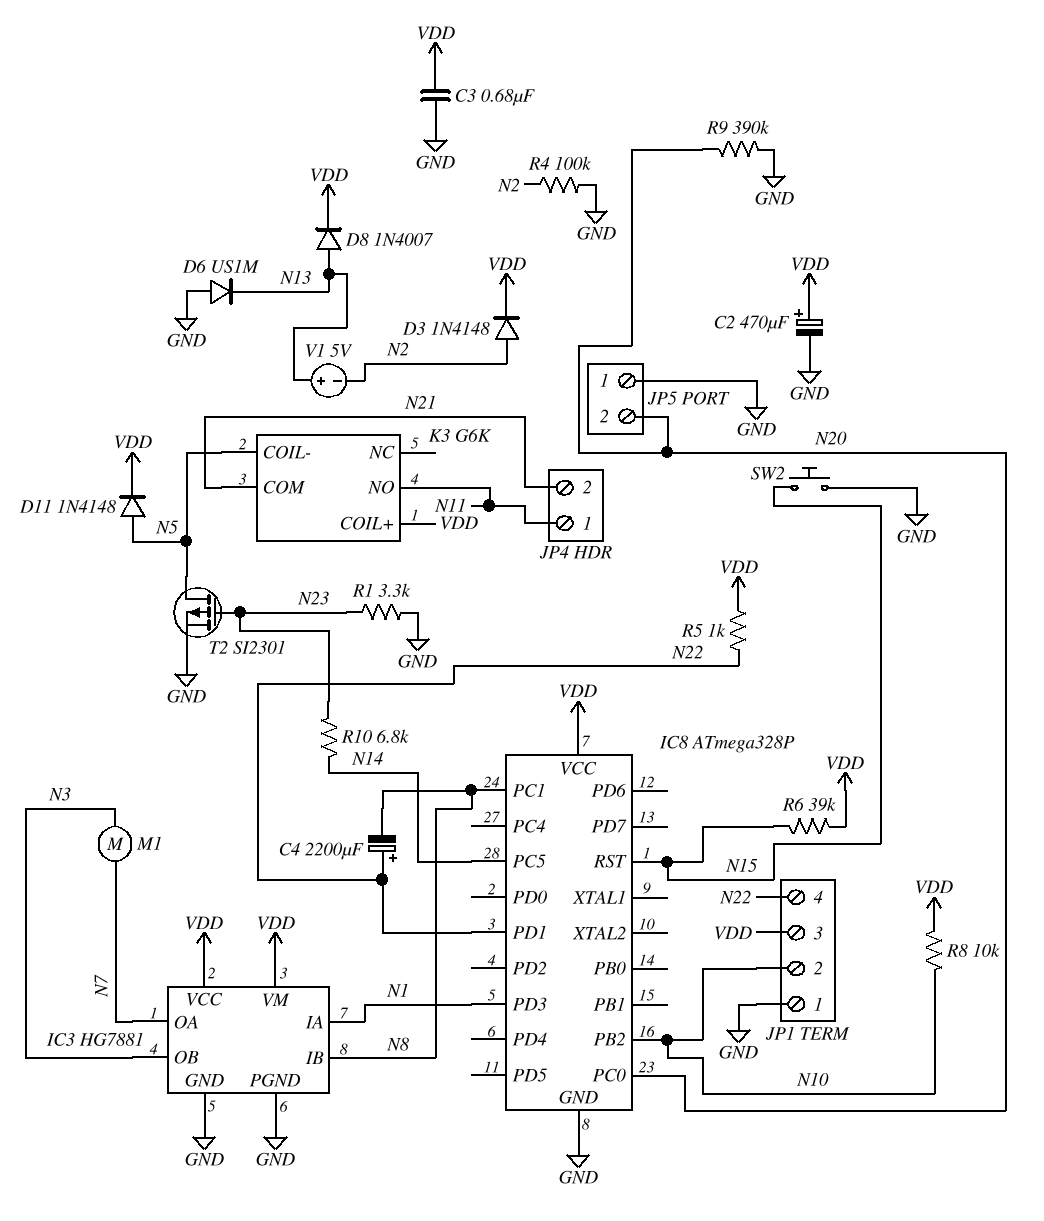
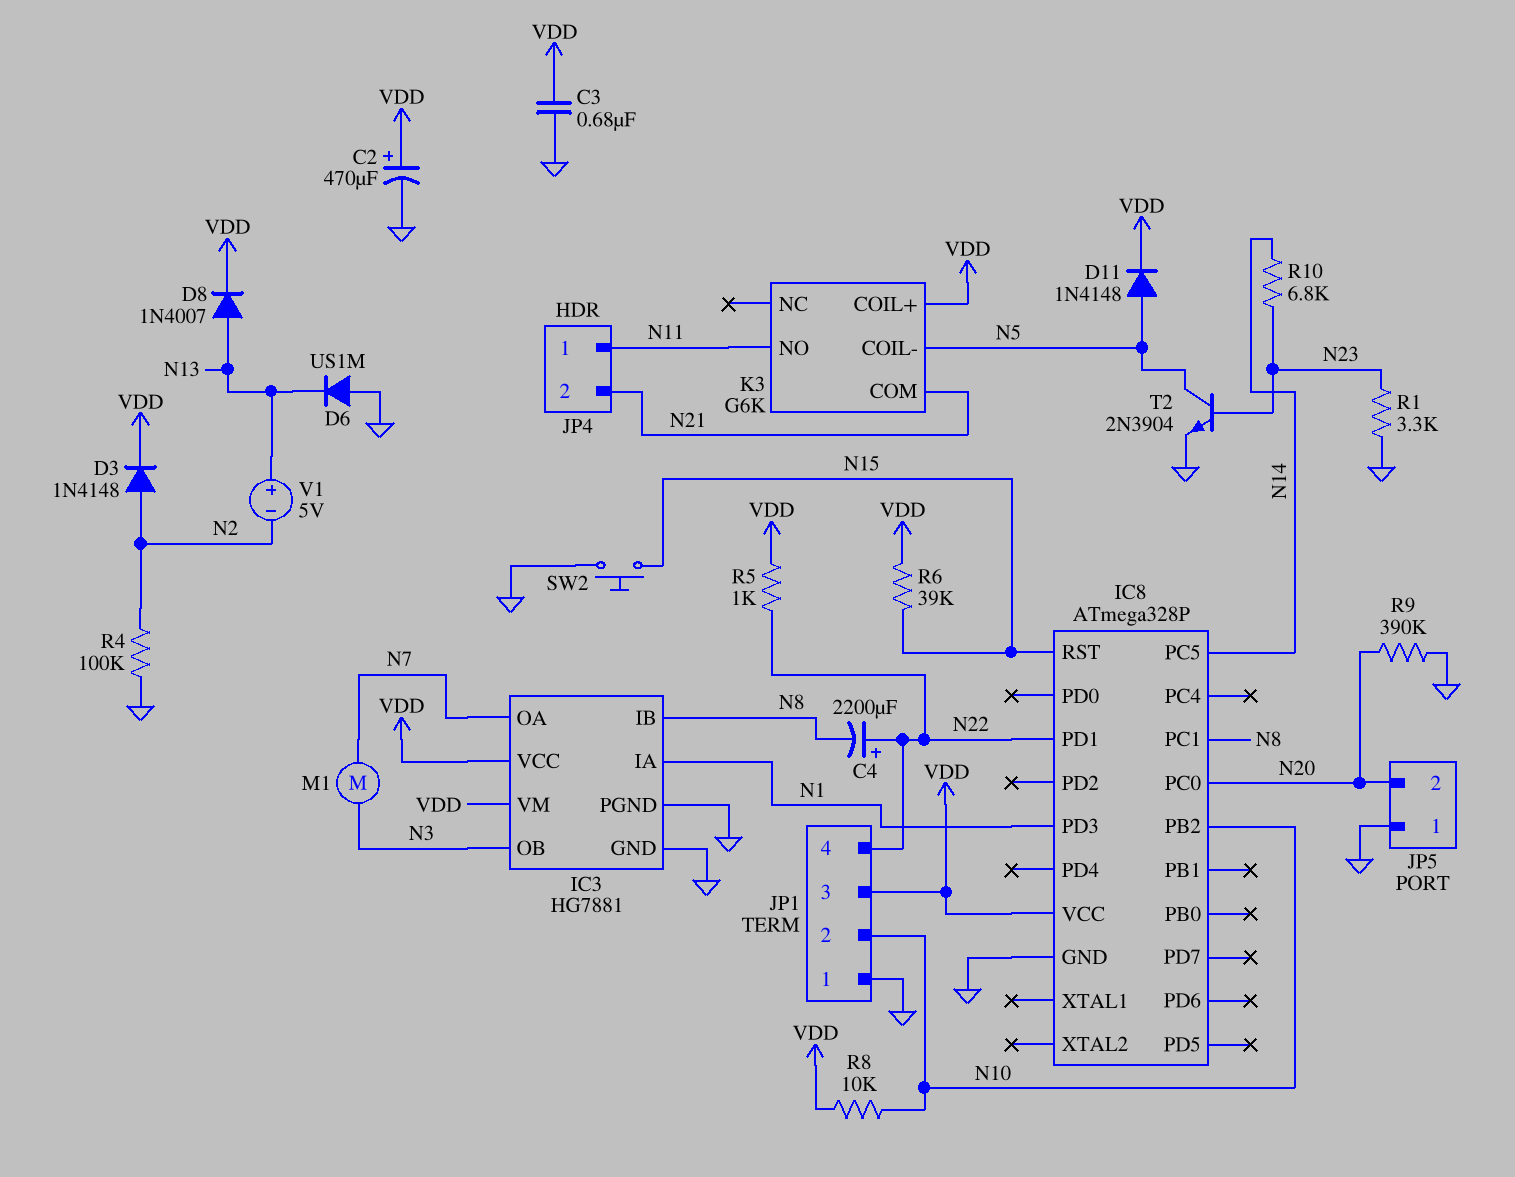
T2: PMOS SI2301 (G N23, D N5, S GND) -> NPN 2N3904 (B N23, C N5, E GND)

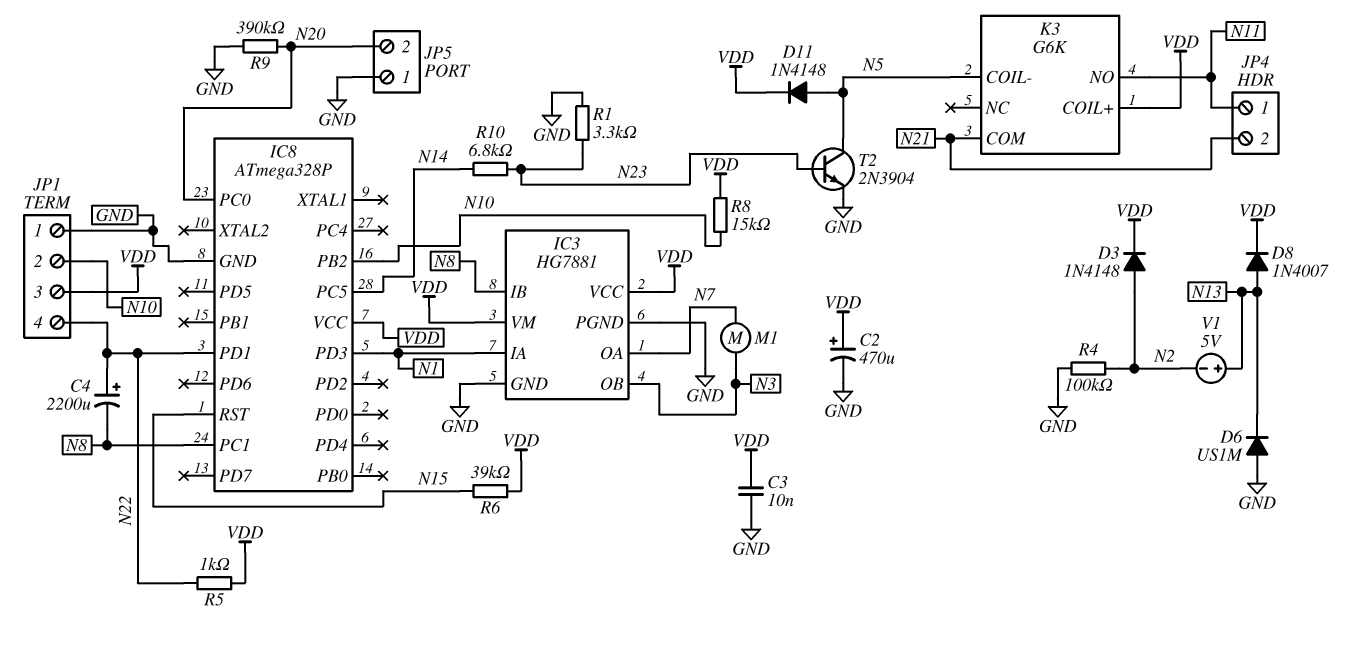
C3: 680nF (GND, VDD) -> 10nF (GND, VDD)
R8: 10k (N10, VDD) -> 15k (N10, VDD)
SW2: button (GND, N15) -> none

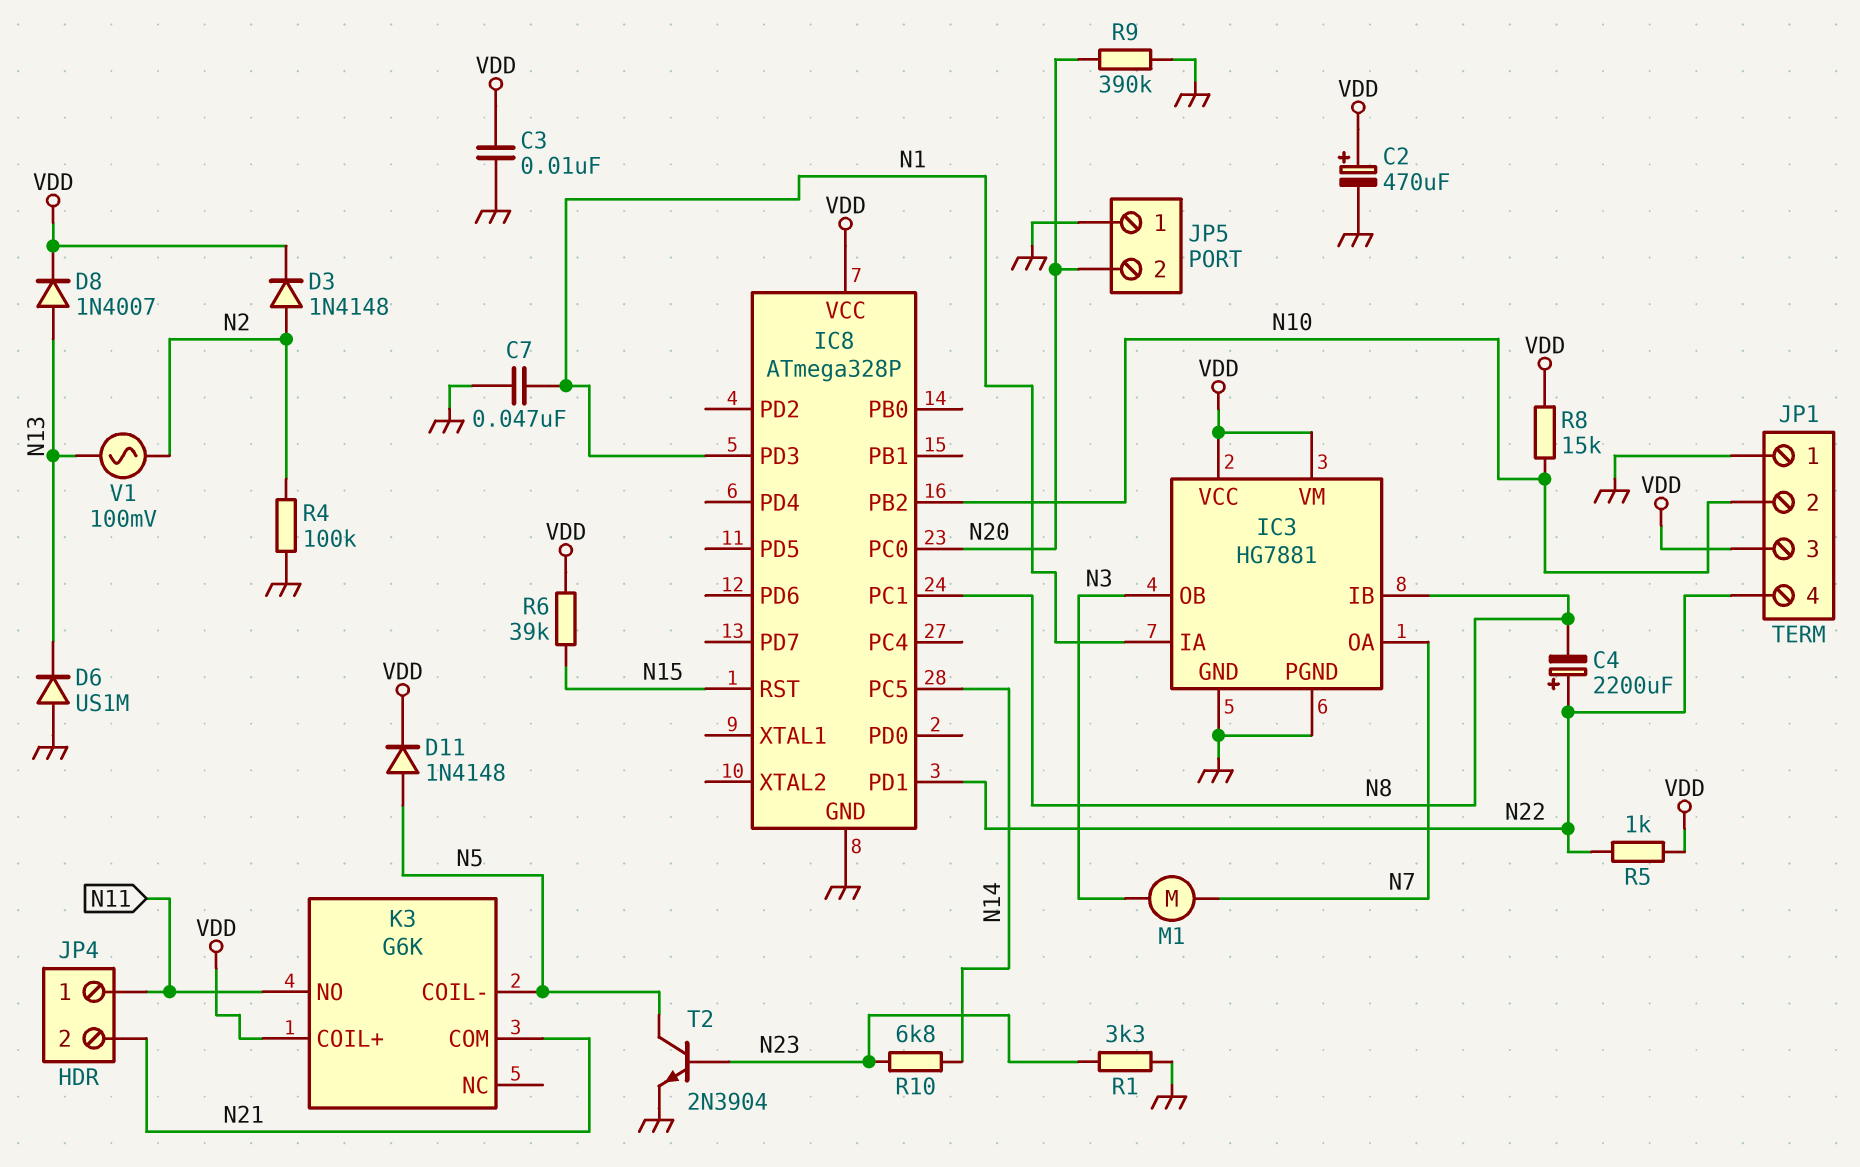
C7: none -> 47nF (GND, N1)
V1: 5V (plus N13, minus N2) -> AC 100mV (N2, N13)

